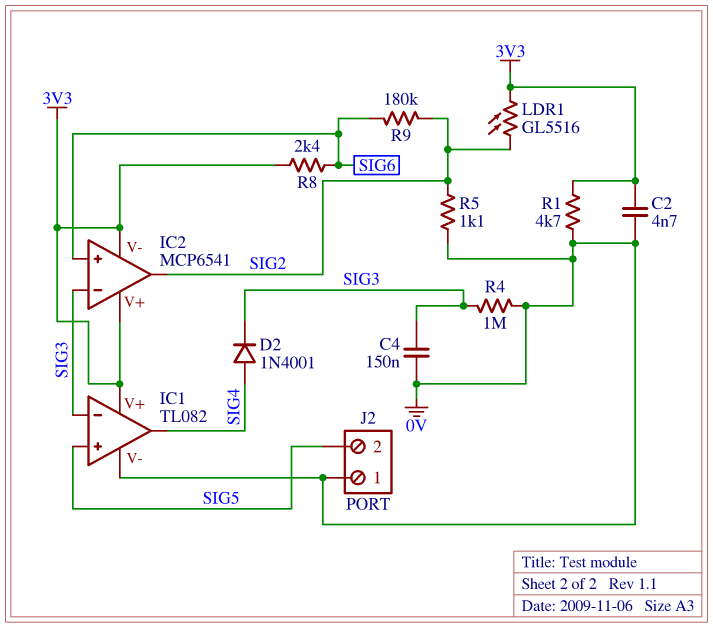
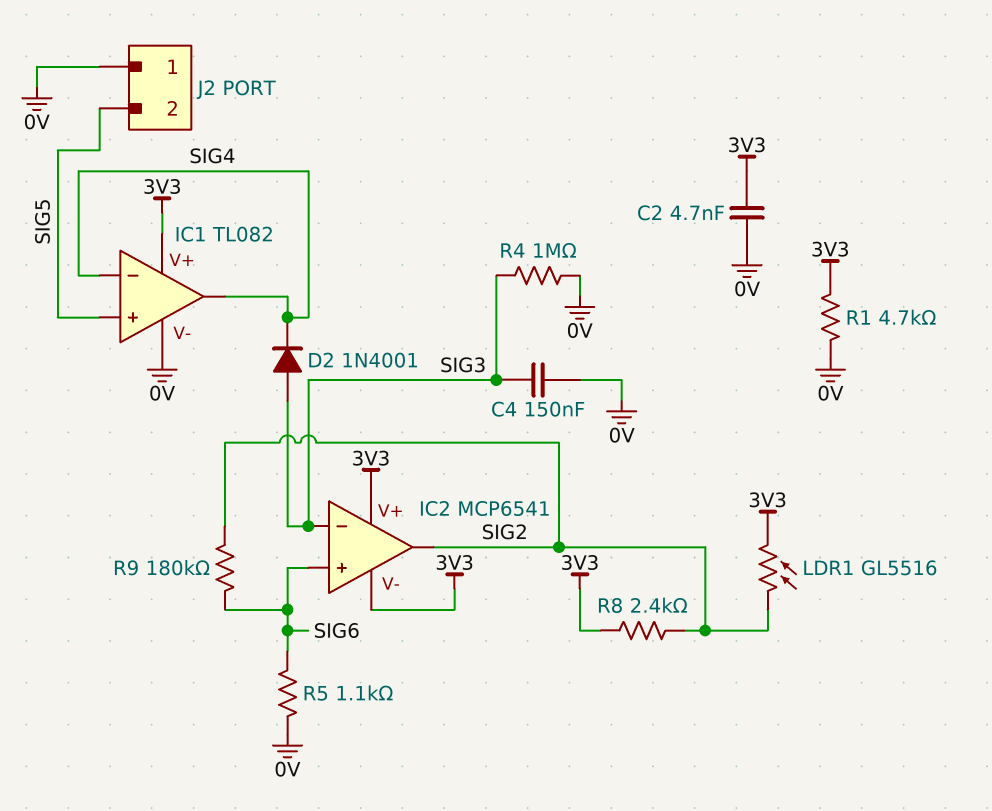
D2: diode 1N4001 (A SIG4, K SIG3) -> diode 1N4001 (A SIG3, K SIG4)
IC1 pin in-: SIG3 -> SIG4
R5: 1.1k (0V, SIG2) -> 1.1k (0V, SIG6)
R8: 2.4k (3V3, SIG6) -> 2.4k (3V3, SIG2)

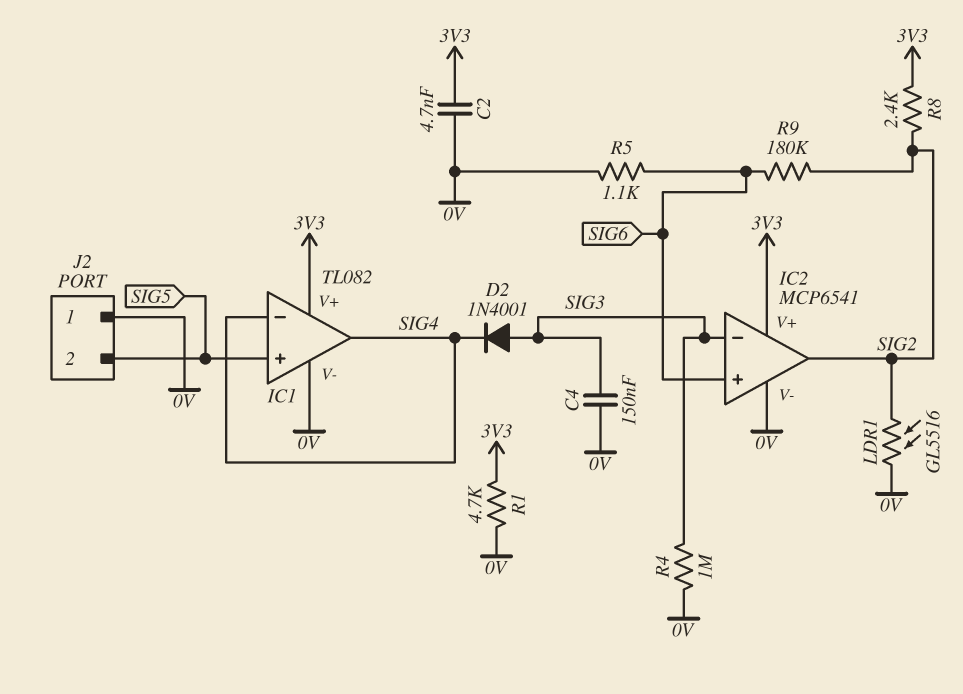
IC2 pin V-: 3V3 -> 0V
LDR1: GL5516 (3V3, SIG2) -> GL5516 (0V, SIG2)

